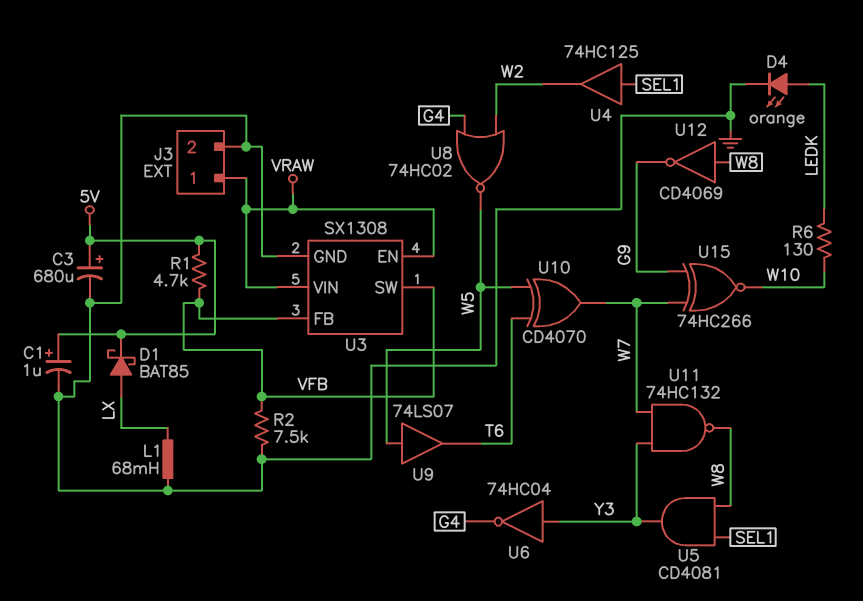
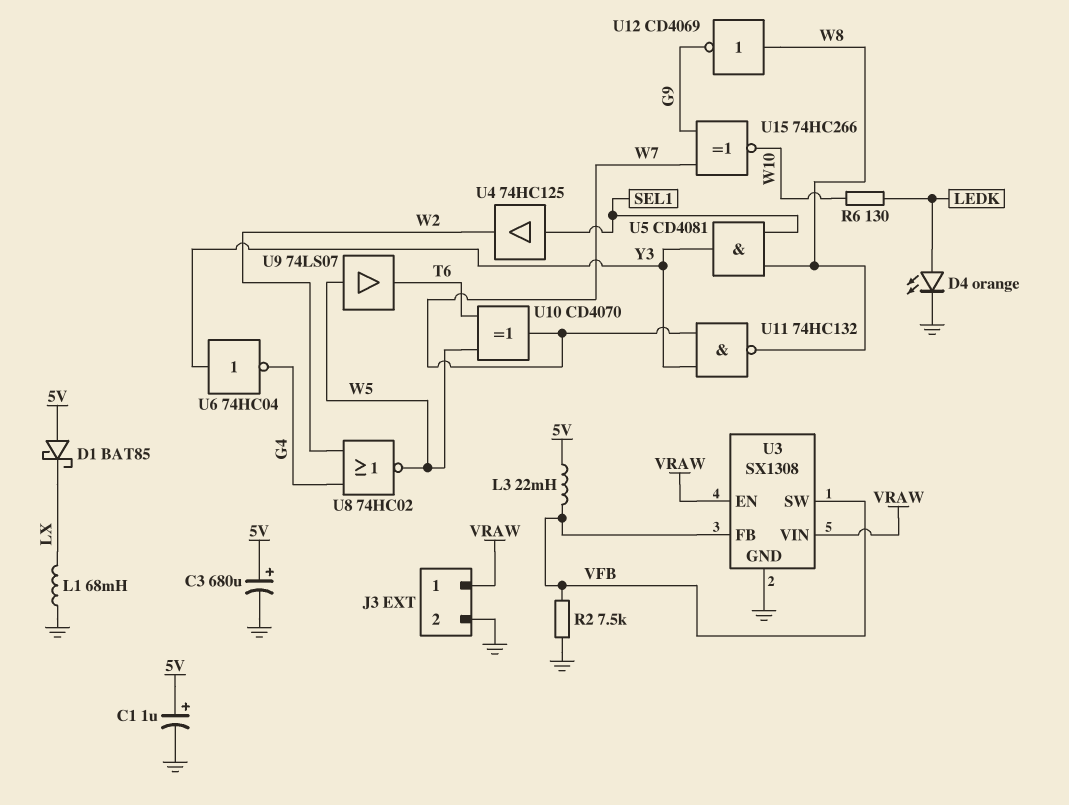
D1: schottky BAT85 (A LX, K 5V) -> schottky BAT85 (A 5V, K LX)
L3: none -> 22mH (5V, VFB)
R1: 4.7k (5V, VFB) -> none

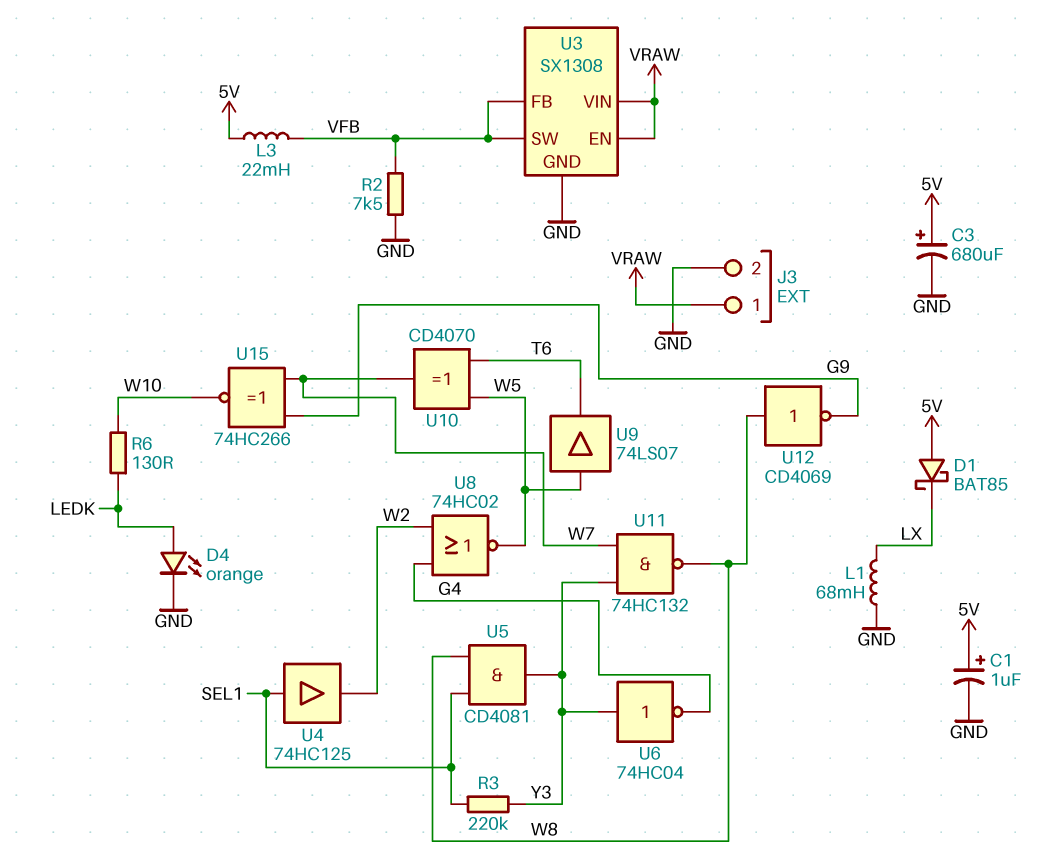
R3: none -> 220k (SEL1, Y3)

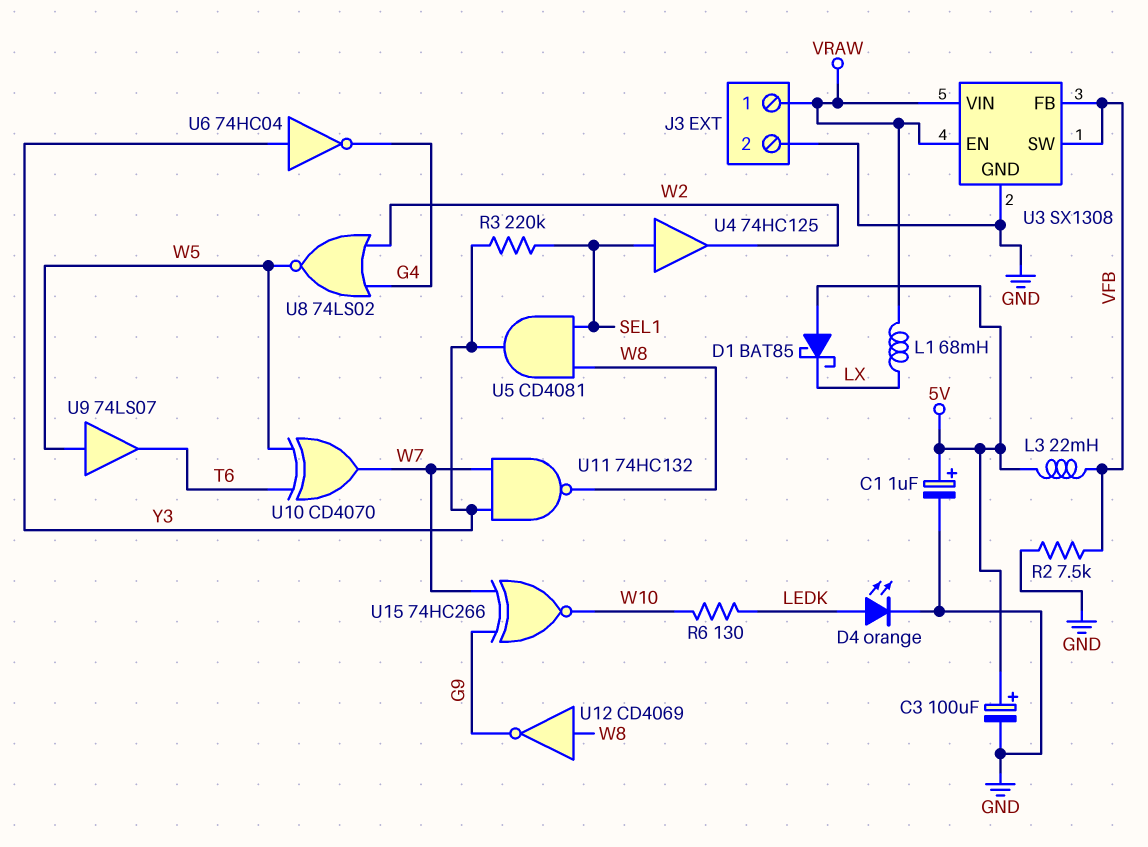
C3: 680uF (plus 5V, minus GND) -> 100uF (plus 5V, minus GND)
L1: 68mH (GND, LX) -> 68mH (LX, VRAW)
U8: NOR 74HC02 (in G4, in W2, out W5) -> NOR 74LS02 (in G4, in W2, out W5)

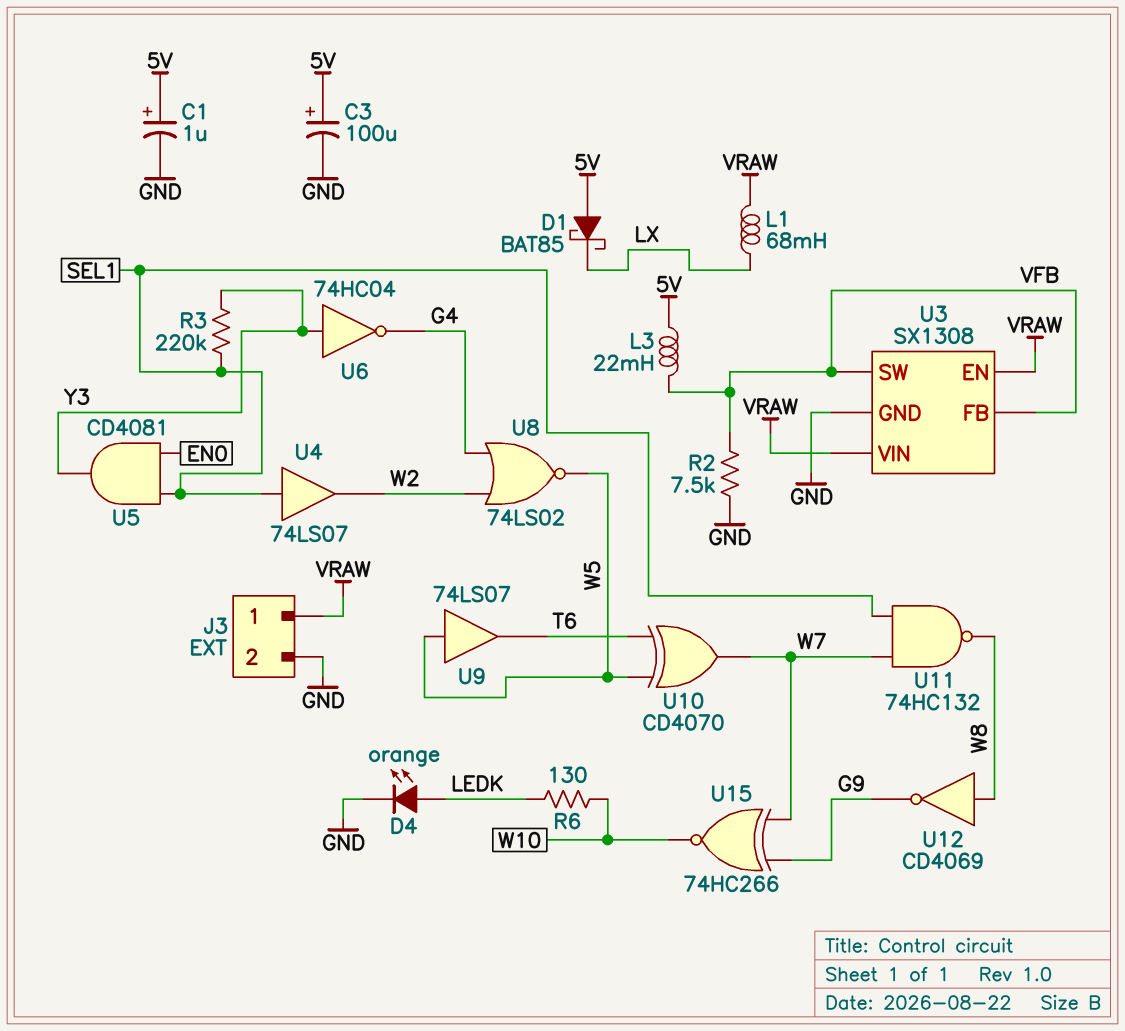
U4: buffer 74HC125 (in SEL1, out W2) -> buffer 74LS07 (in SEL1, out W2)
U5: AND CD4081 (in SEL1, in W8, out Y3) -> AND CD4081 (in EN0, in SEL1, out Y3)
U11: NAND 74HC132 (in W7, in Y3, out W8) -> NAND 74HC132 (in SEL1, in W7, out W8)

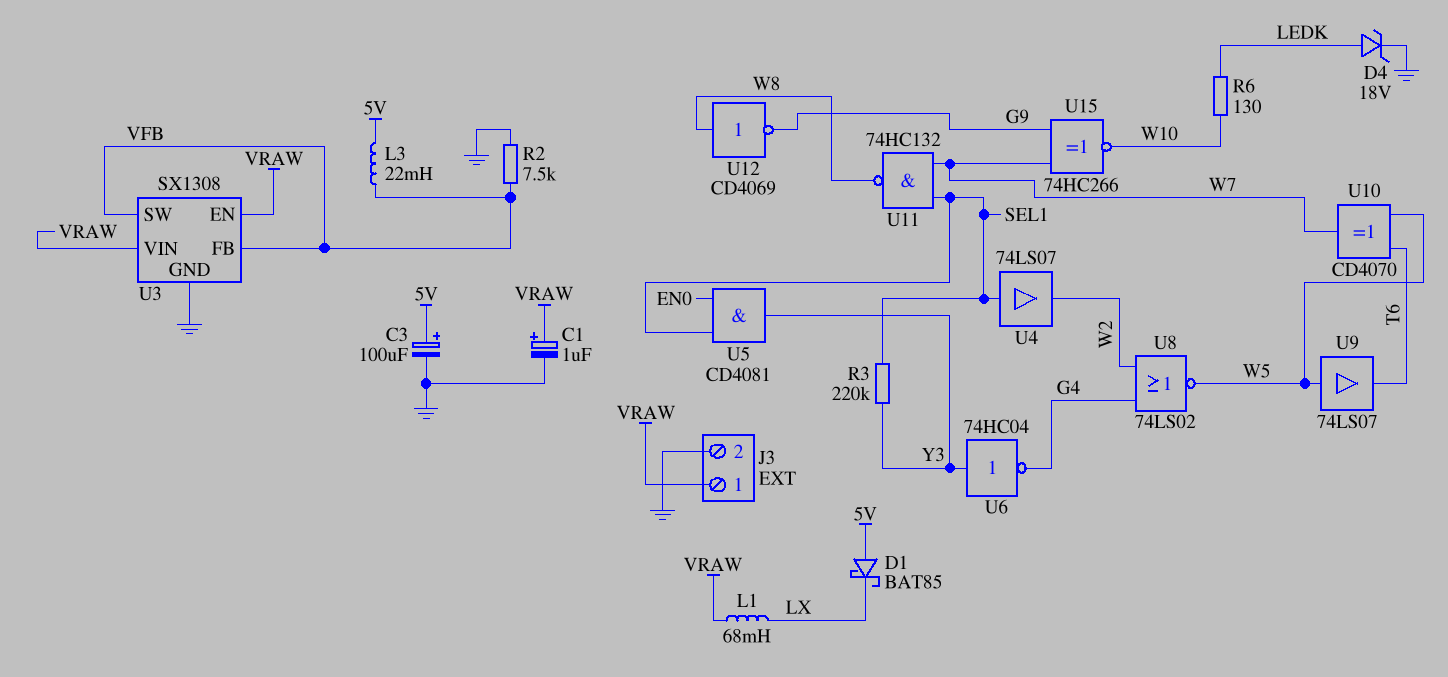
C1: 1uF (plus 5V, minus GND) -> 1uF (plus VRAW, minus GND)
D4: LED orange (A LEDK, K GND) -> zener 18V (A LEDK, K GND)

